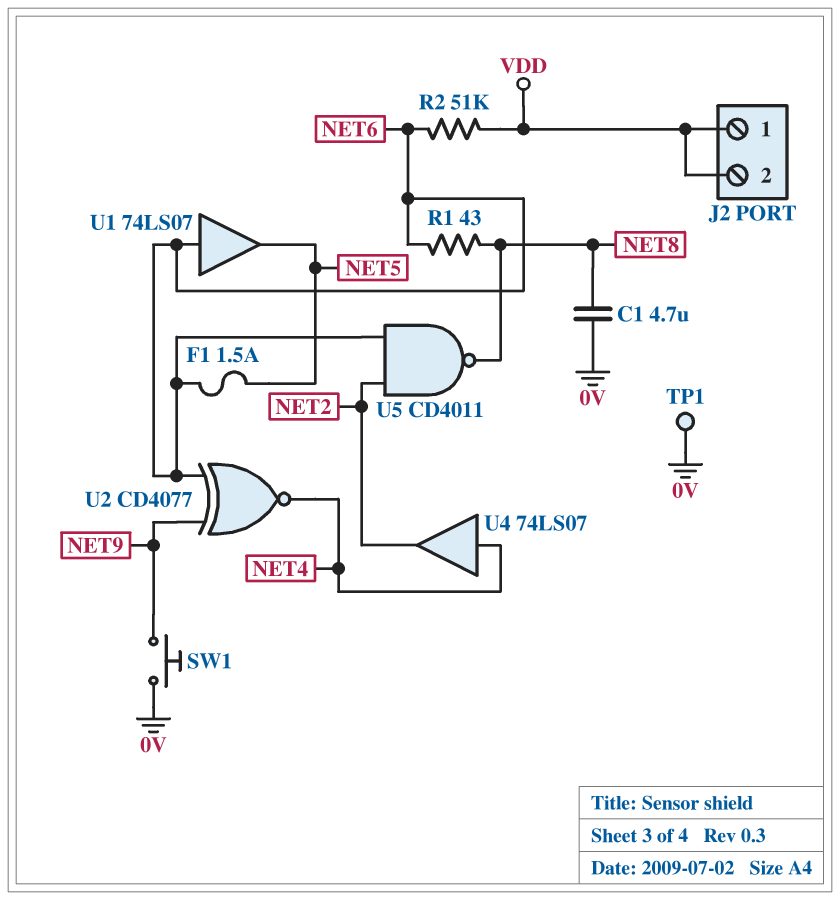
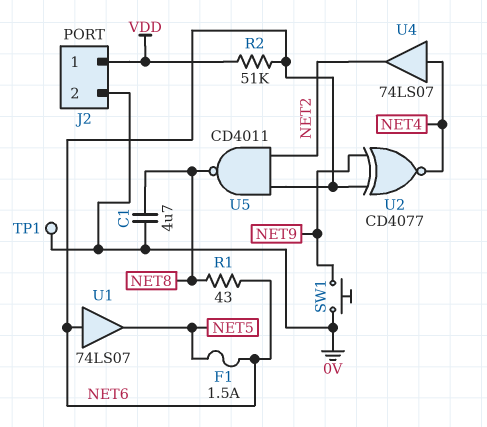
J2 pin 2: VDD -> 0V

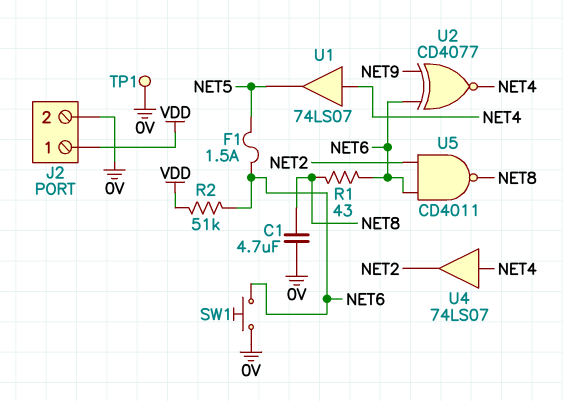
SW1: button (0V, NET9) -> button (0V, NET6)
U1: buffer 74LS07 (in NET6, out NET5) -> buffer 74LS07 (in NET4, out NET5)

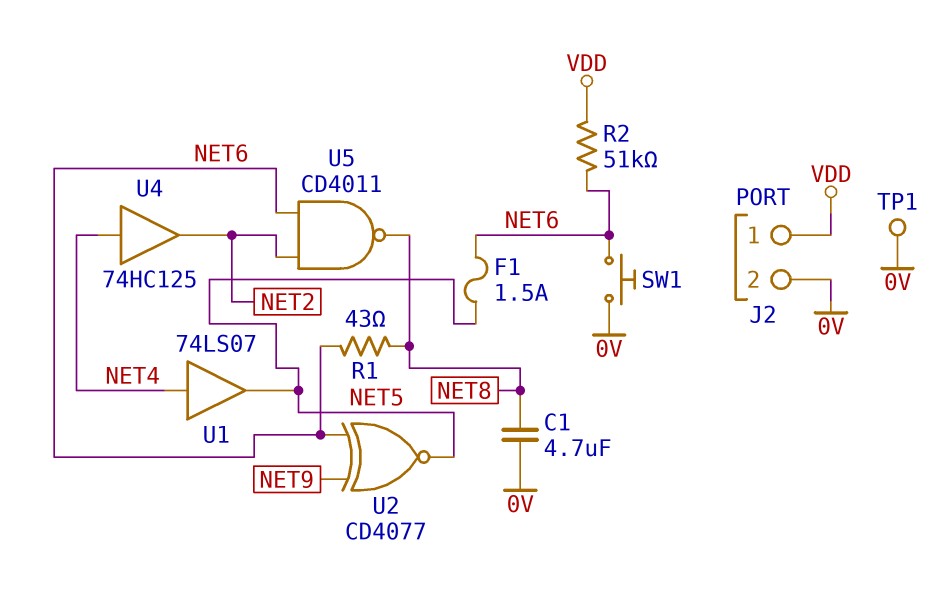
U2: XNOR CD4077 (in NET6, in NET9, out NET4) -> XNOR CD4077 (in NET6, in NET9, out NET5)
U4: buffer 74LS07 (in NET4, out NET2) -> buffer 74HC125 (in NET4, out NET2)

